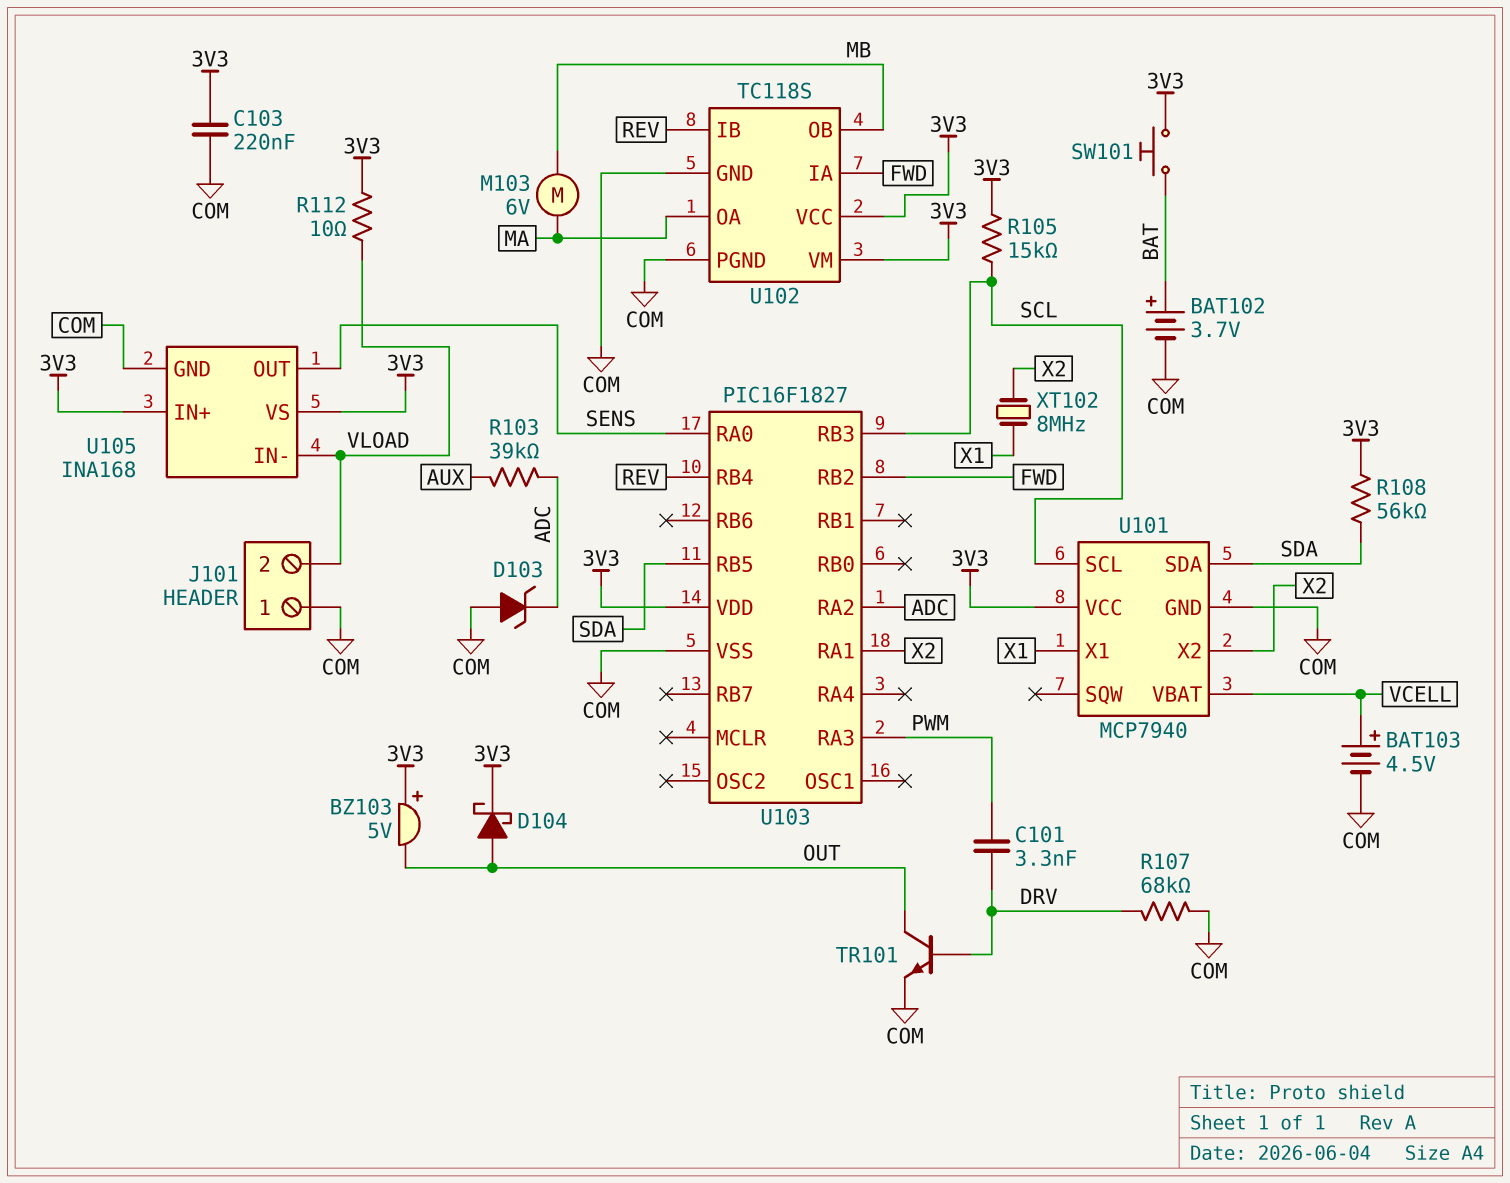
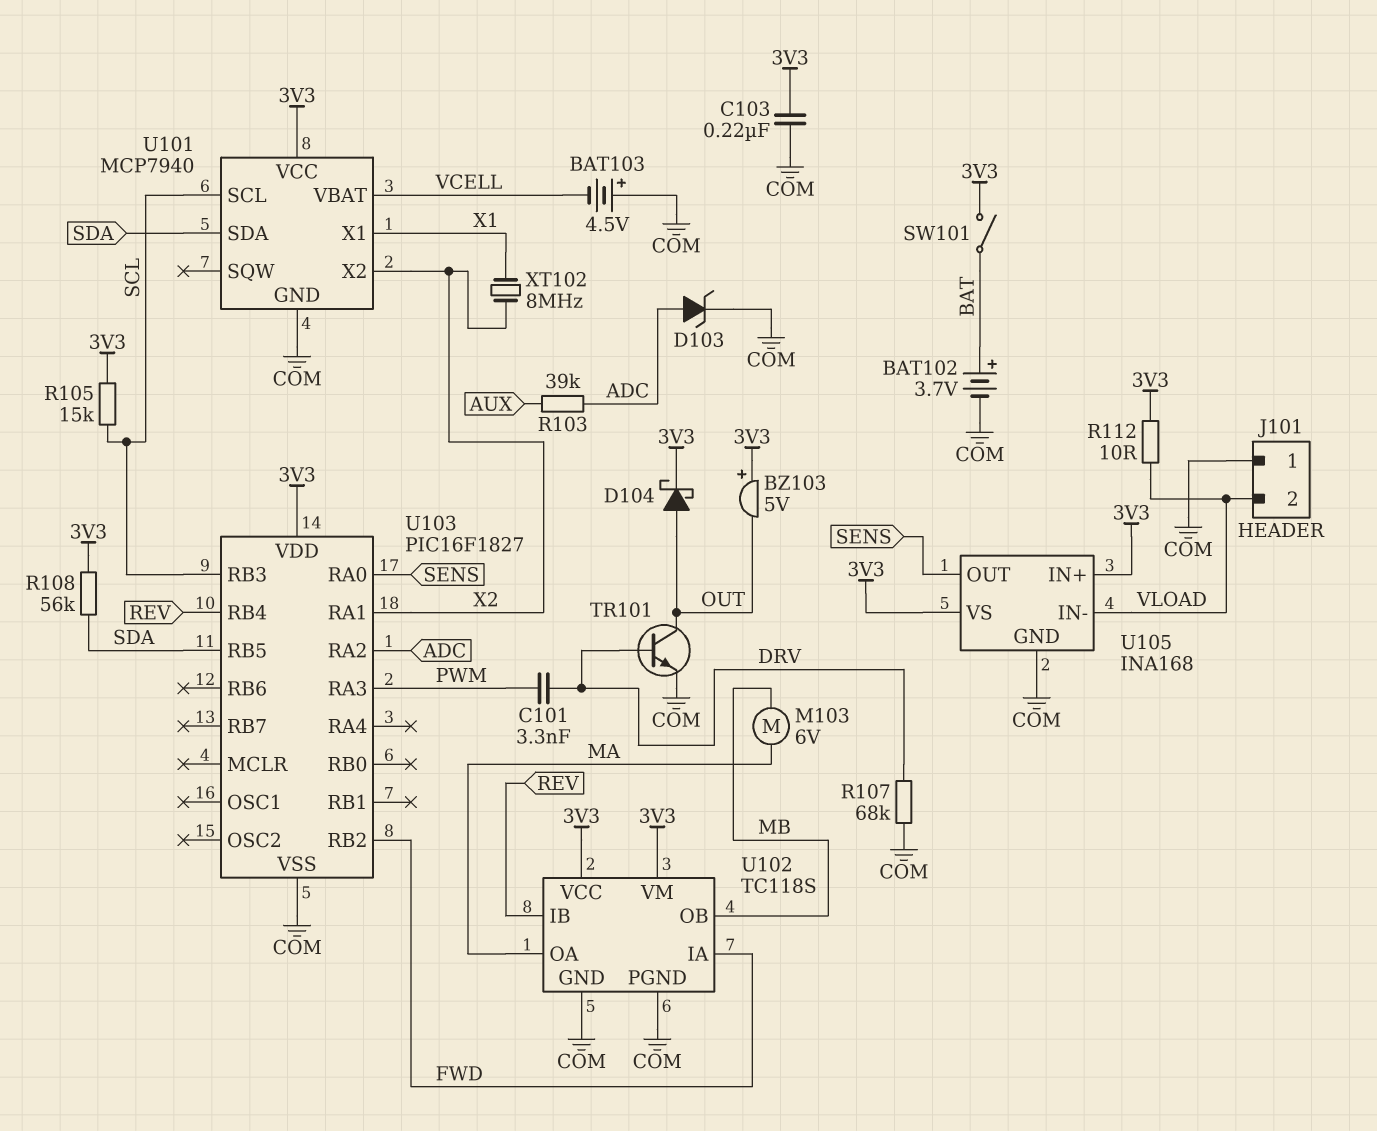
BAT103: 4.5V (plus VCELL, minus COM) -> 4.5V (plus COM, minus VCELL)
D103: zener (A COM, K ADC) -> zener (A ADC, K COM)
SW101: button (3V3, BAT) -> switch (3V3, BAT)

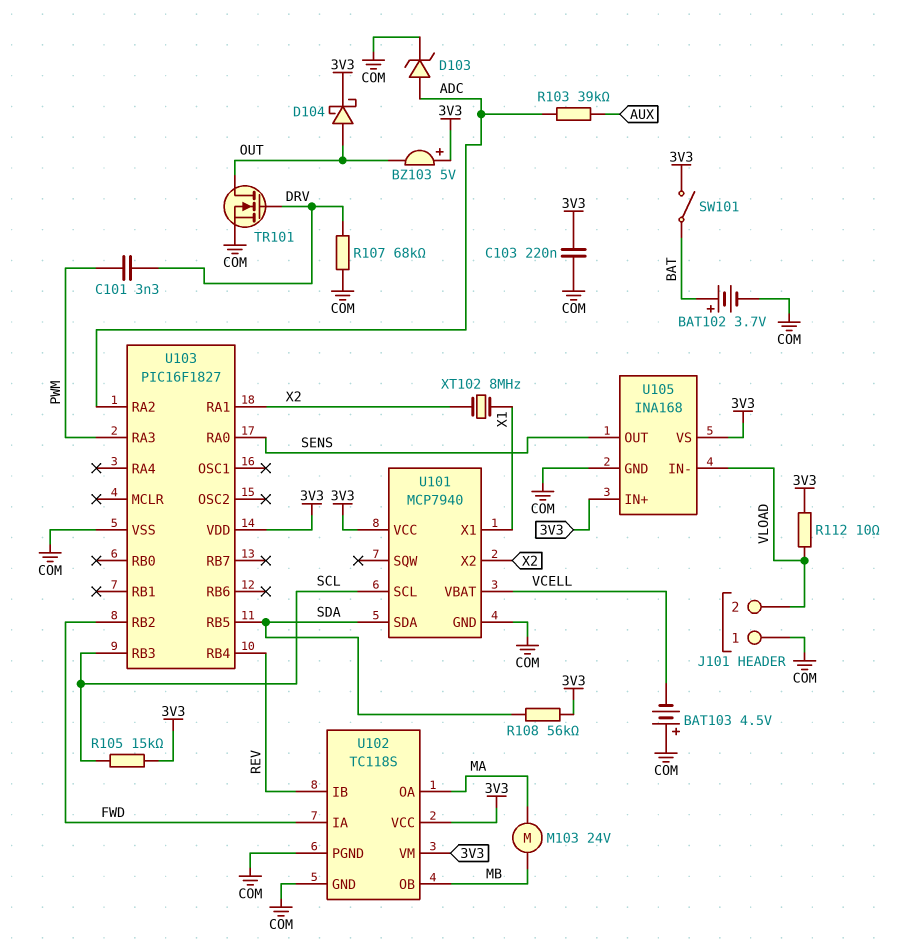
M103: motor 6V (MA, MB) -> motor 24V (MA, MB)
TR101: NPN (B DRV, C OUT, E COM) -> NMOS (G DRV, D OUT, S COM)

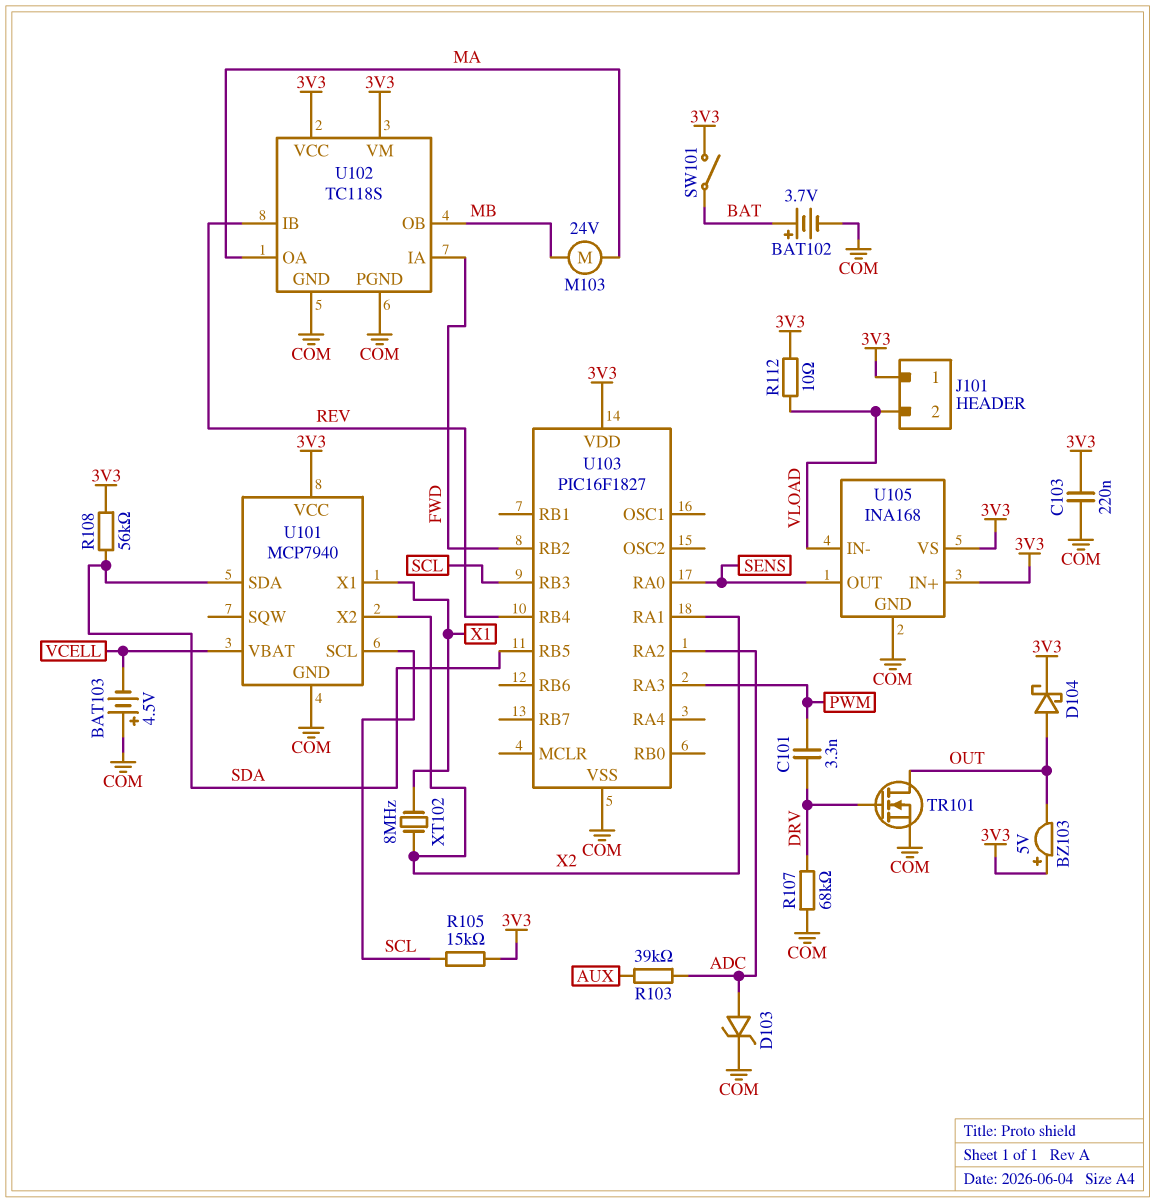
J101 pin 1: COM -> 3V3

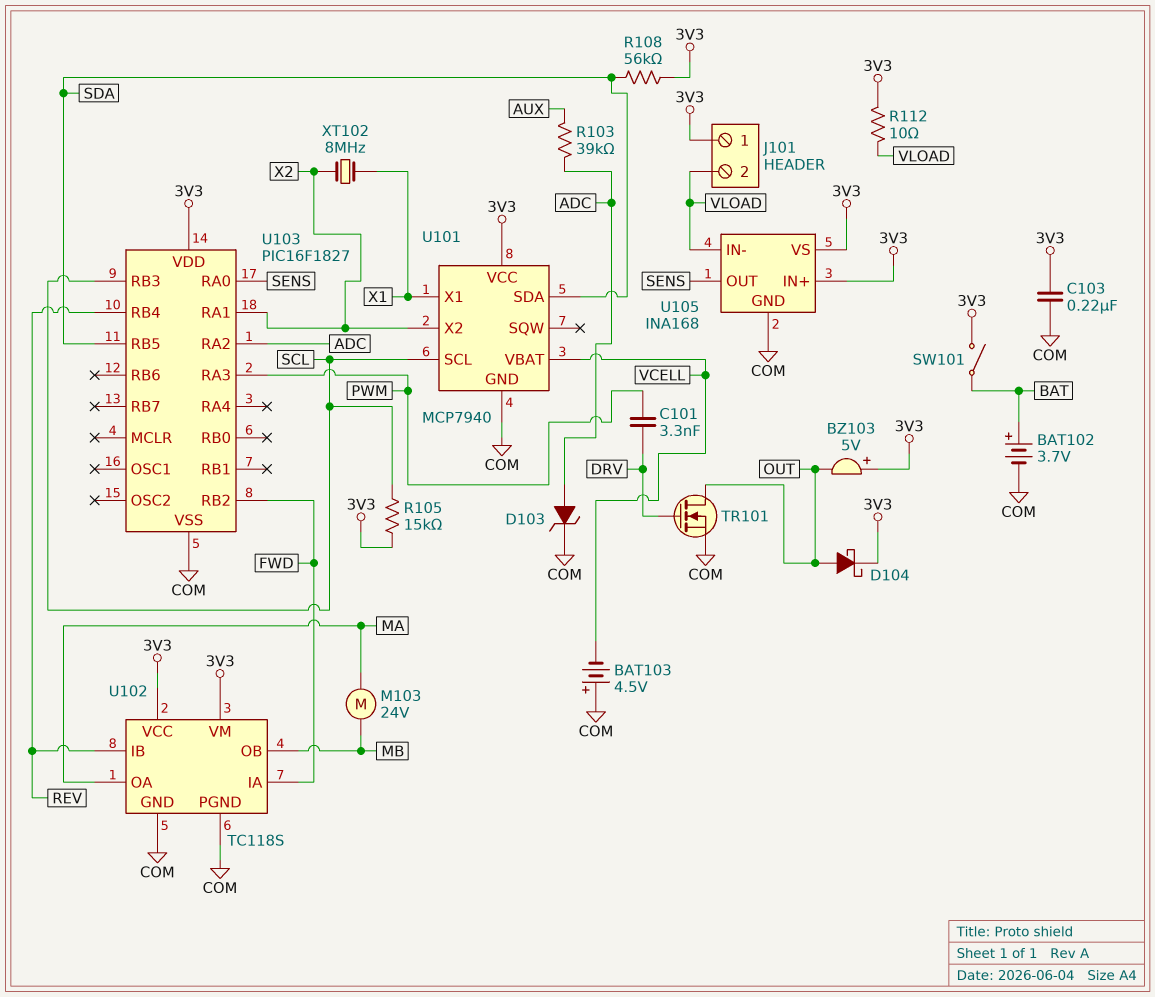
R107: 68k (COM, DRV) -> none

